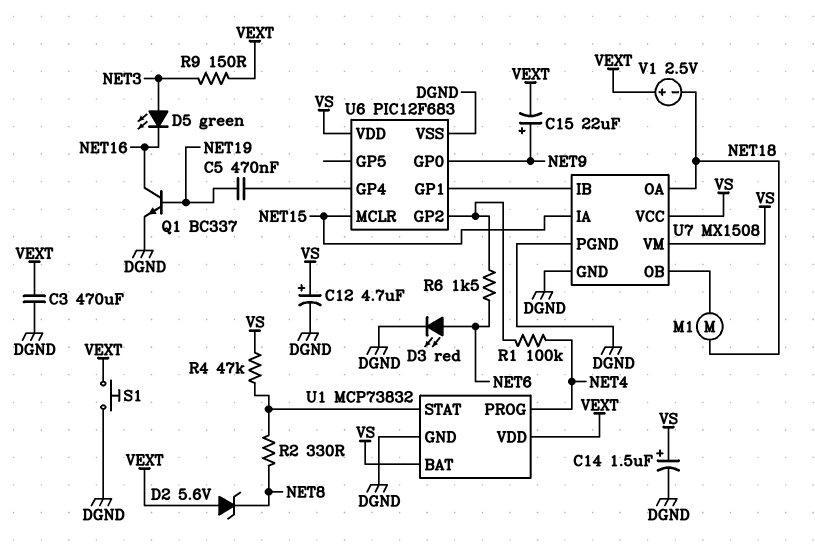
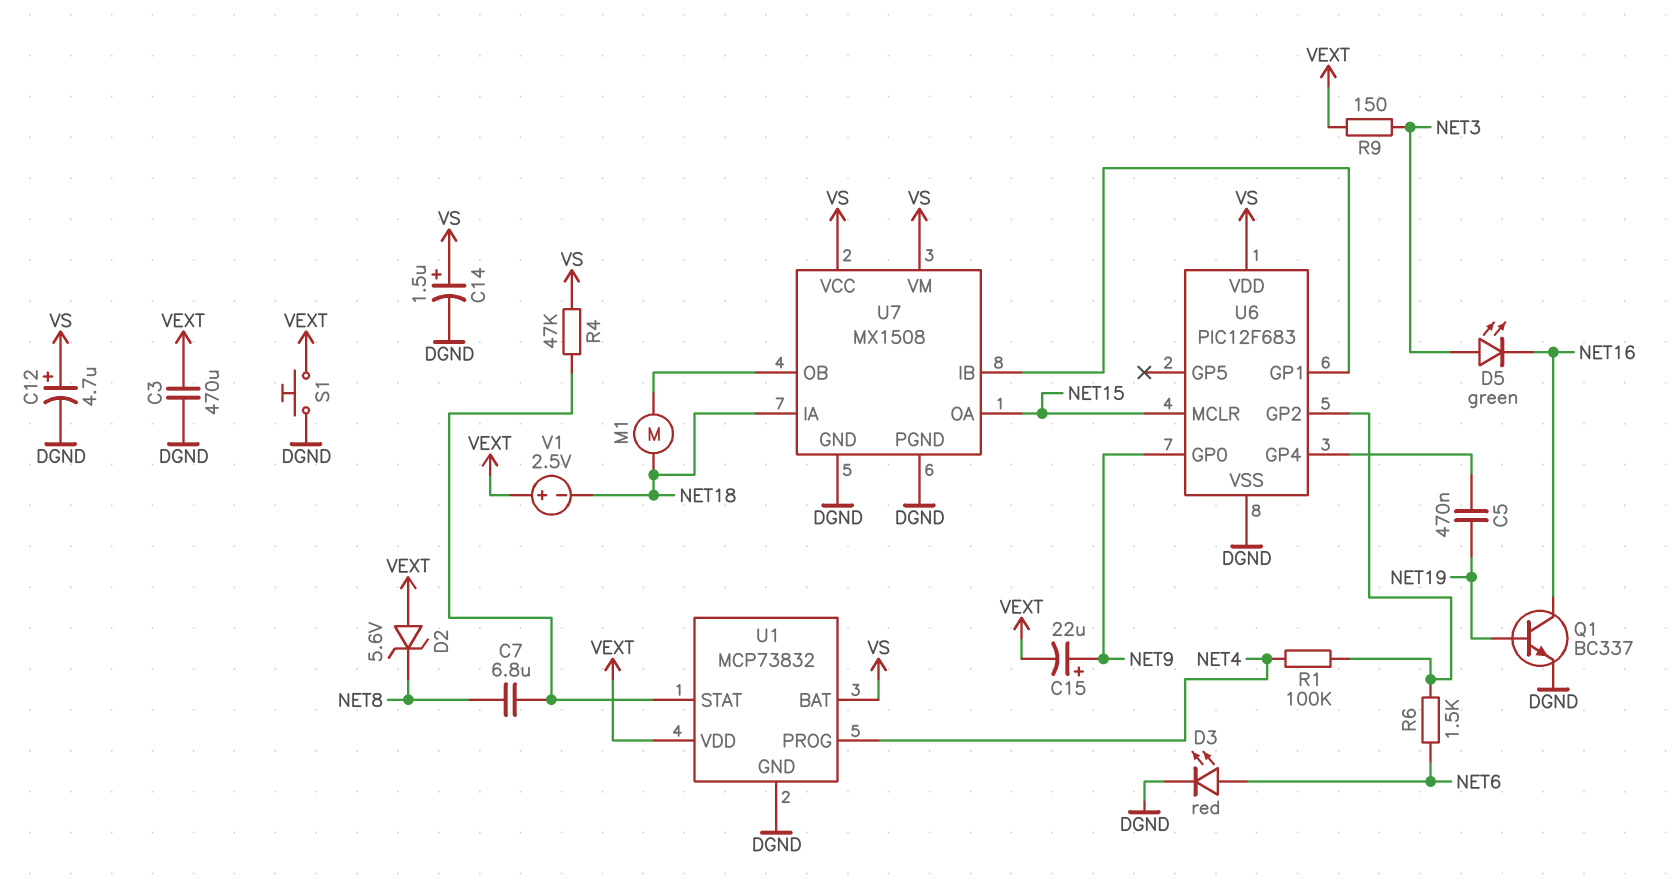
C7: none -> 6.8uF (NET8, U1/STAT)
R2: 330 (NET8, U1/STAT) -> none
U7 pin IA: NET15 -> NET18
U7 pin OA: NET18 -> NET15

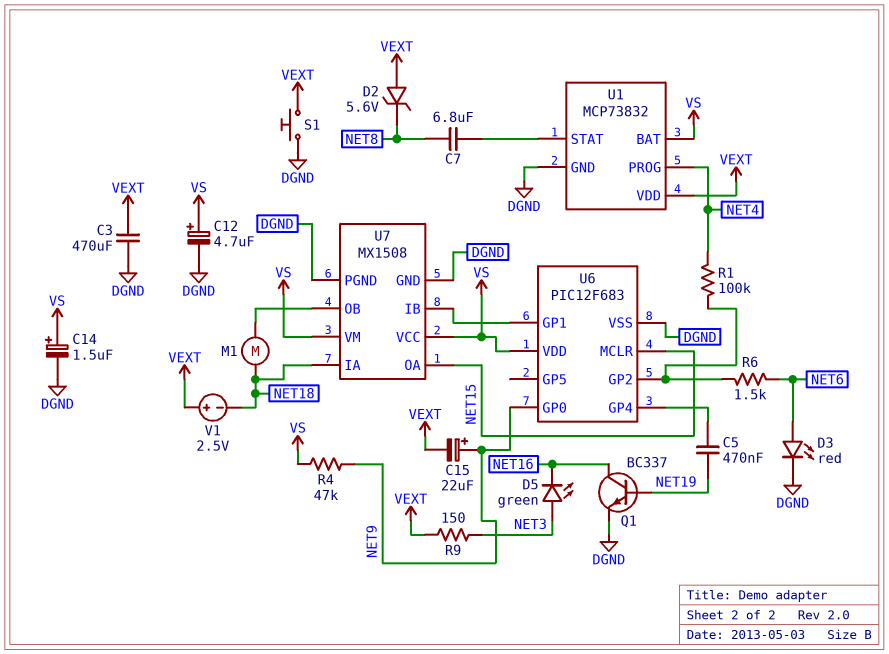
R4: 47k (U1/STAT, VS) -> 47k (NET9, VS)

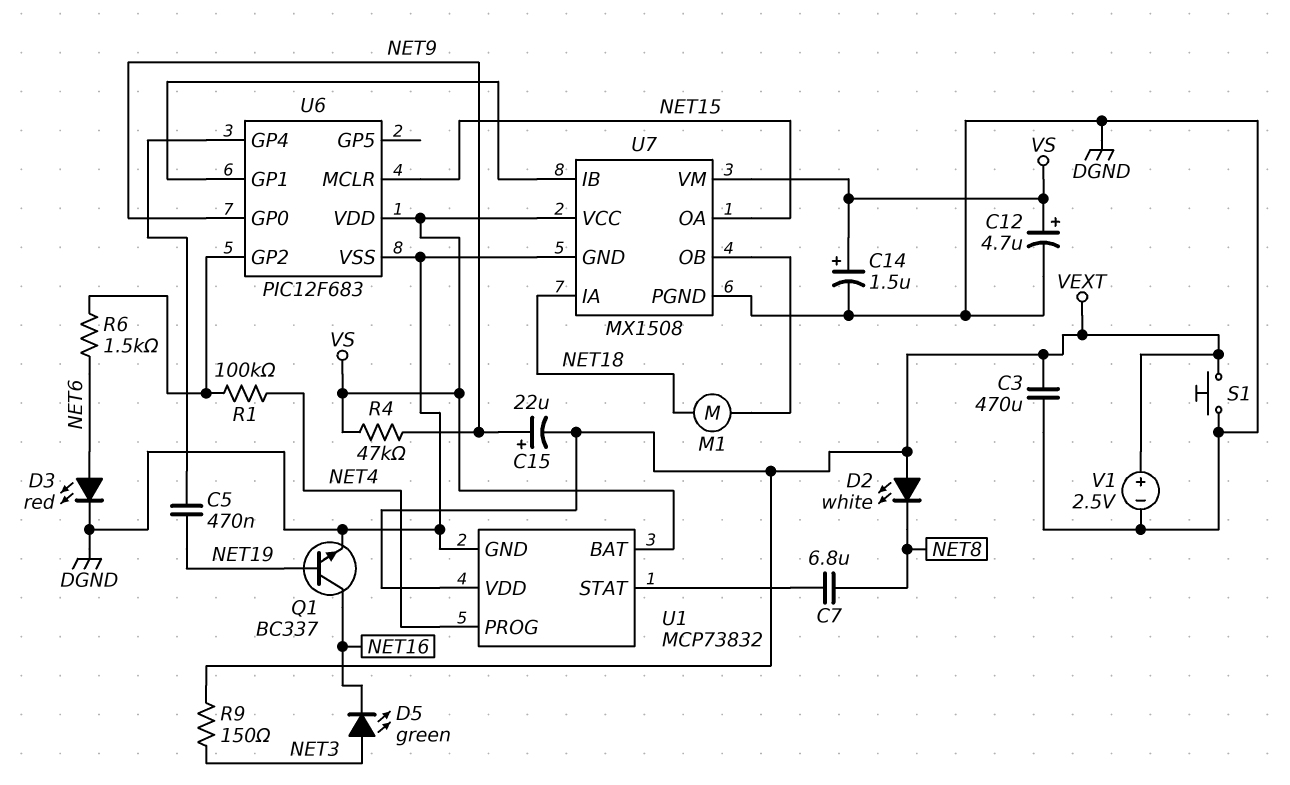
D2: zener 5.6V (A VEXT, K NET8) -> LED white (A VEXT, K NET8)
V1: 2.5V (plus VEXT, minus NET18) -> 2.5V (plus VEXT, minus DGND)

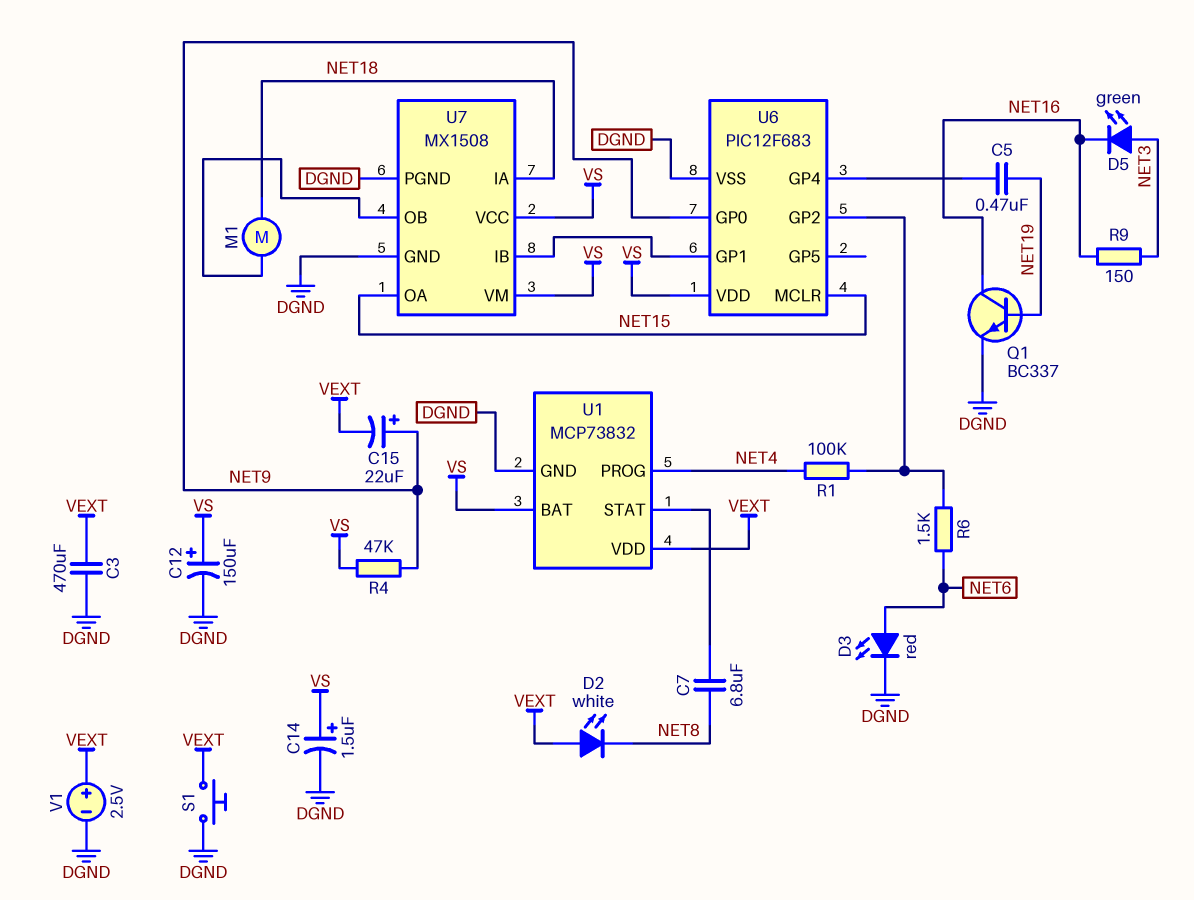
C12: 4.7uF (plus VS, minus DGND) -> 150uF (plus VS, minus DGND)
R9: 150 (NET3, VEXT) -> 150 (NET3, NET16)

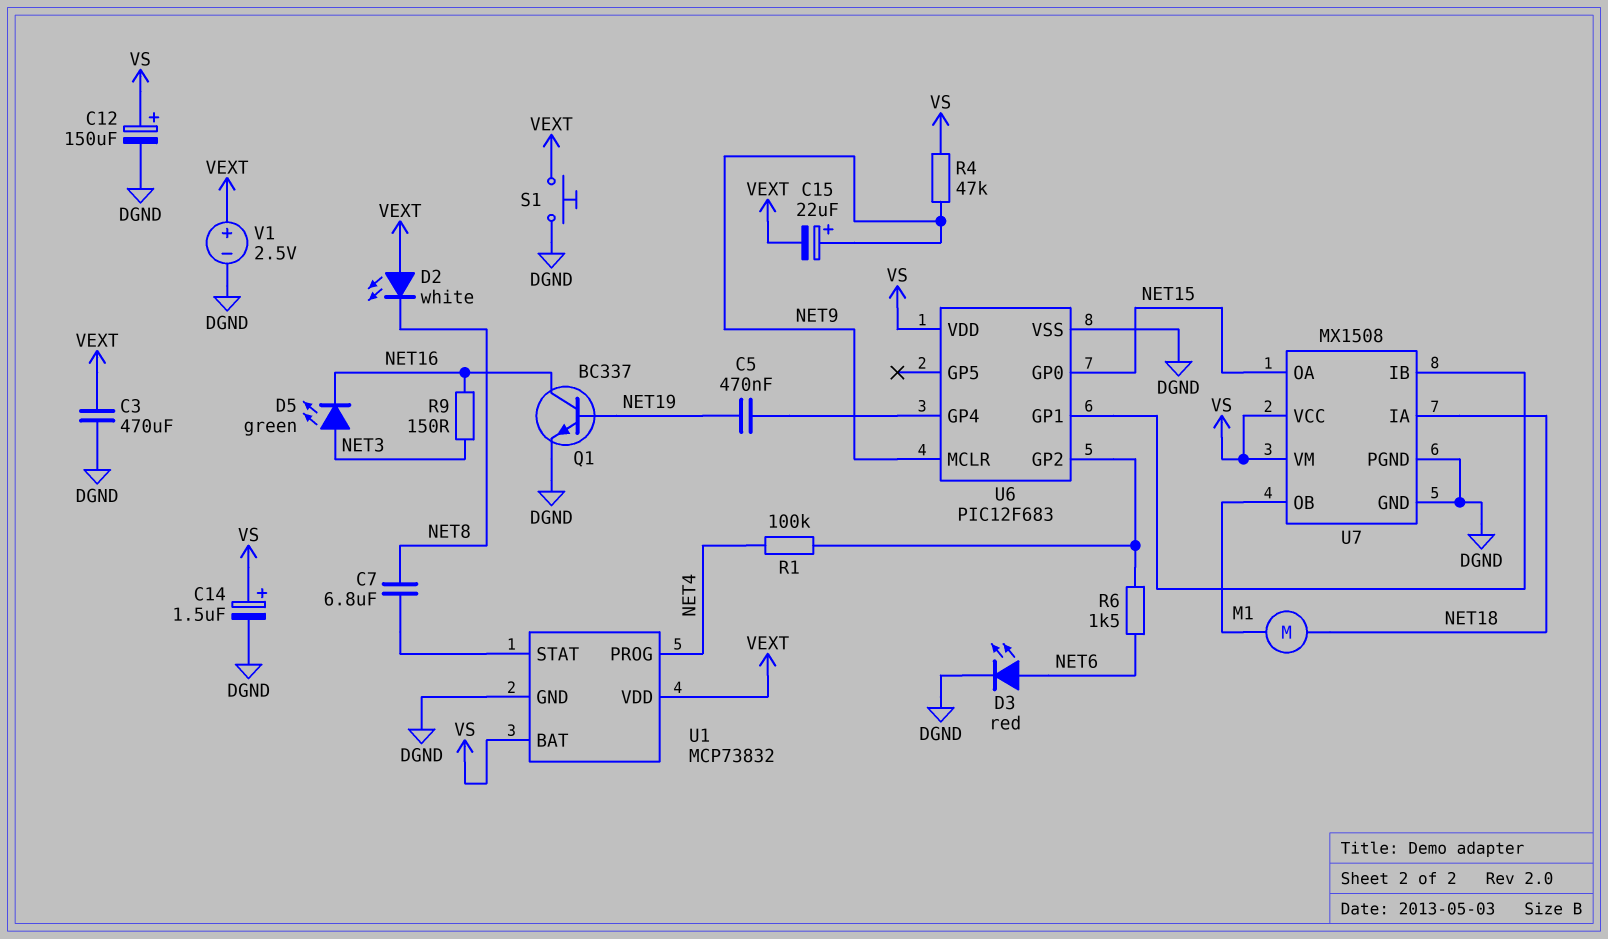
U6 pin GP0: NET9 -> NET15
U6 pin MCLR: NET15 -> NET9

